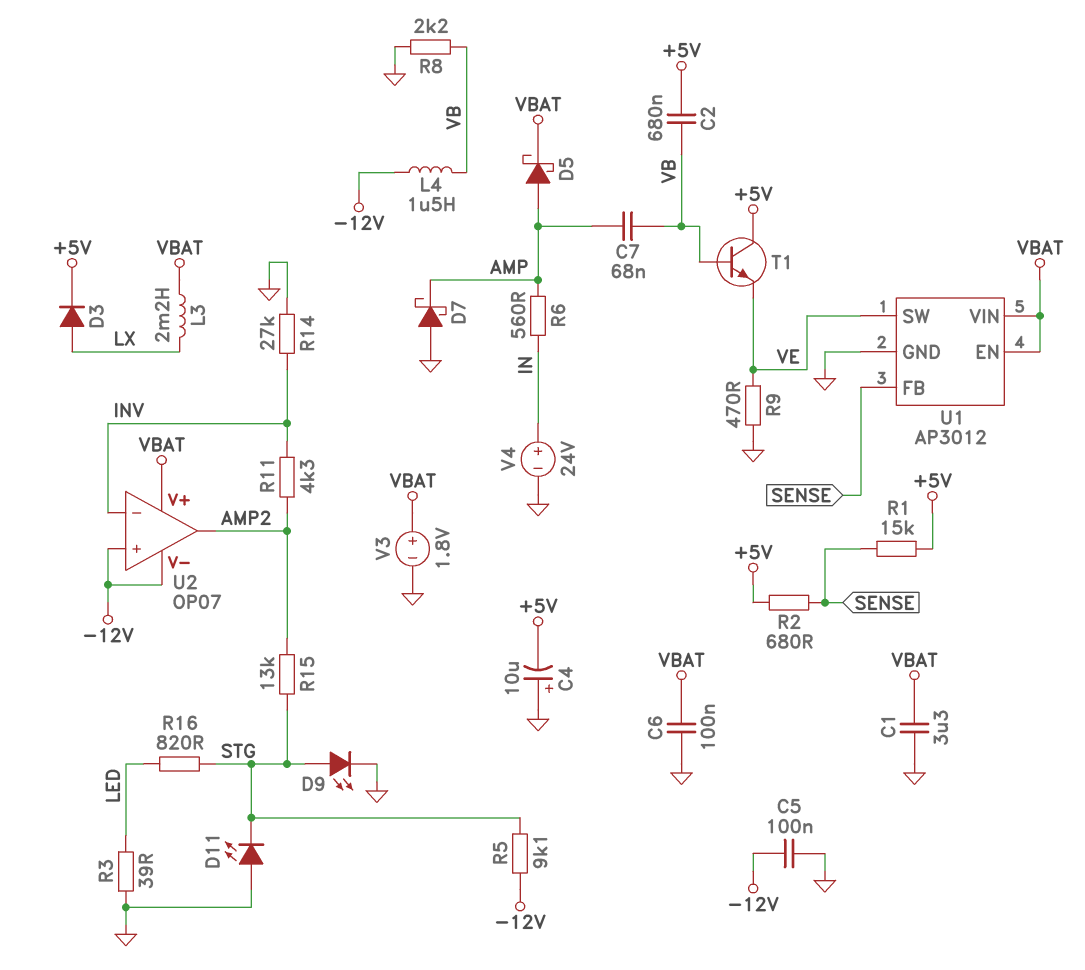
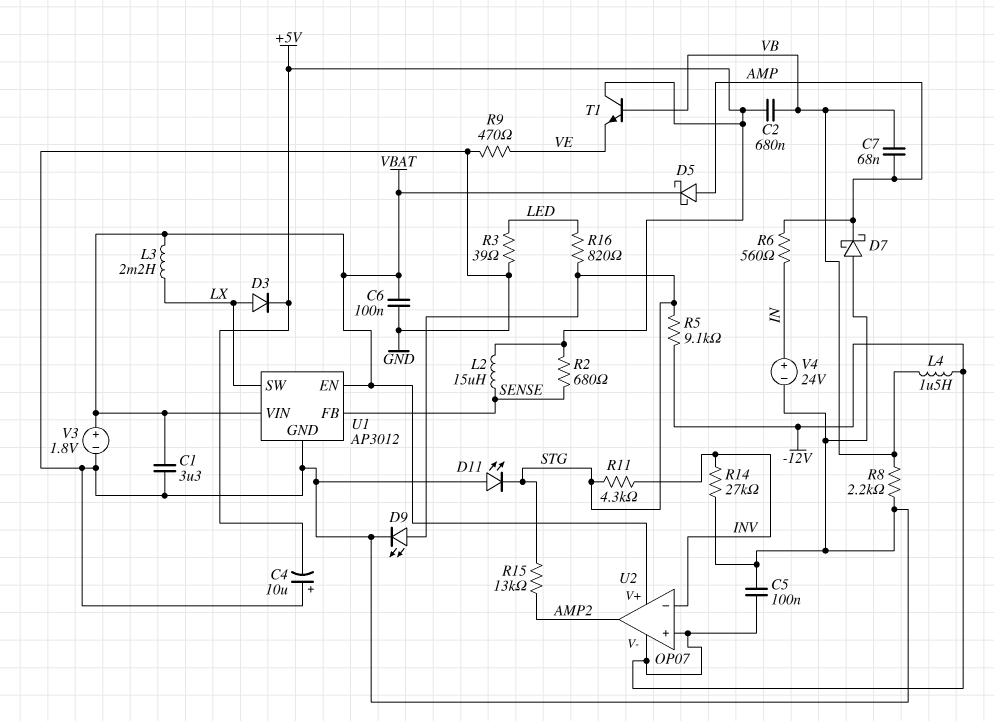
L2: none -> 15uH (+5V, SENSE)
R1: 15k (+5V, SENSE) -> none
R11: 4.3k (AMP2, INV) -> 4.3k (INV, STG)
U1 pin SW: VE -> LX

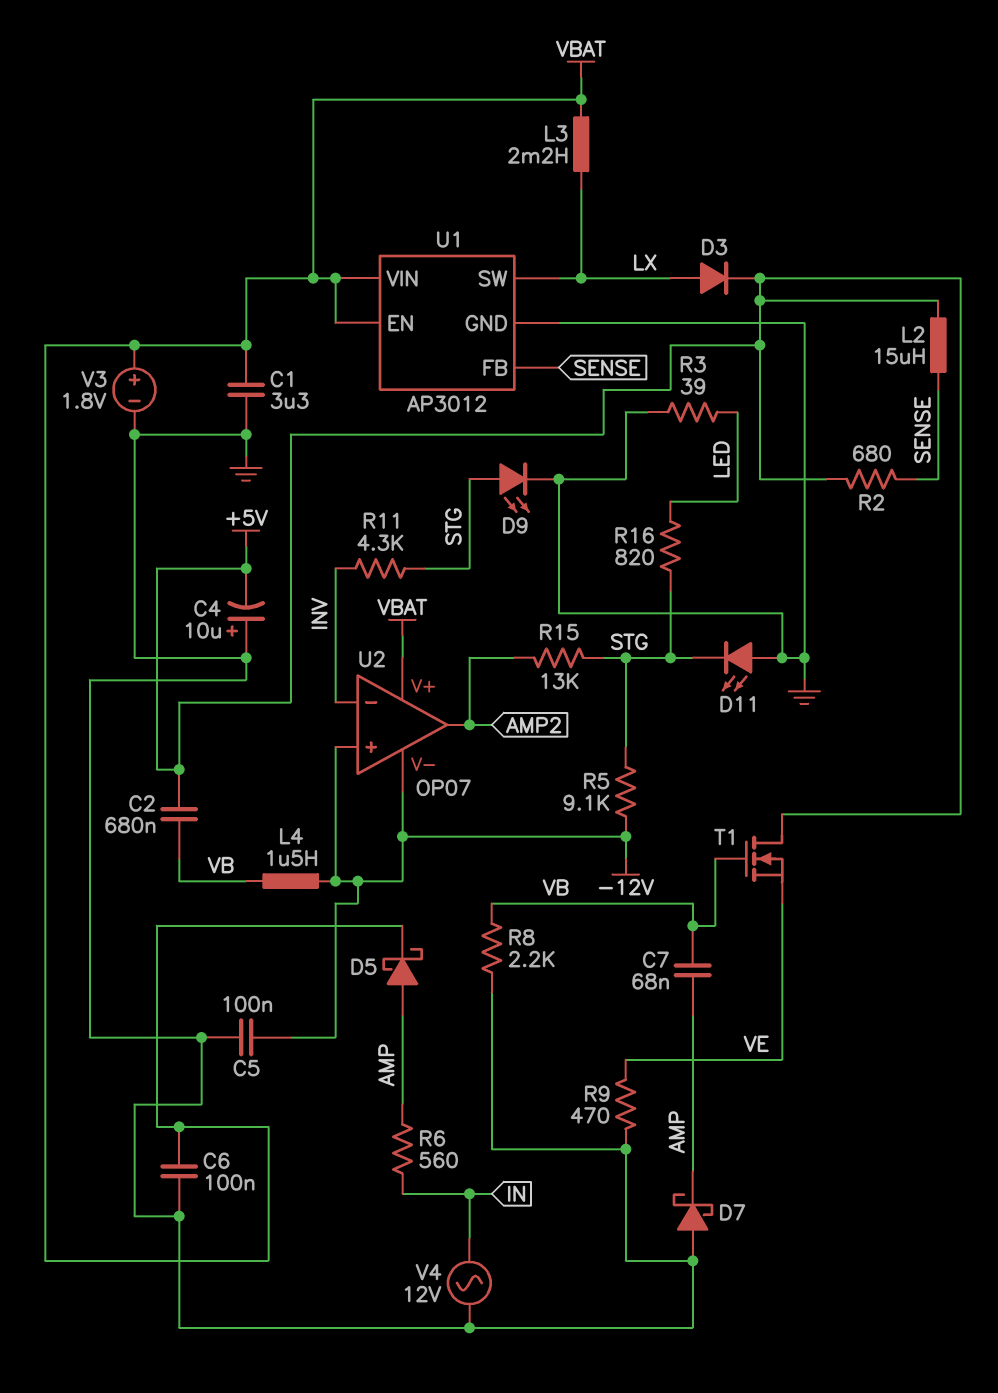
R14: 27k (GND, INV) -> none
T1: NPN (B VB, C +5V, E VE) -> NMOS (G VB, D +5V, S VE)
V4: 24V (plus IN, minus GND) -> AC 12V (GND, IN)

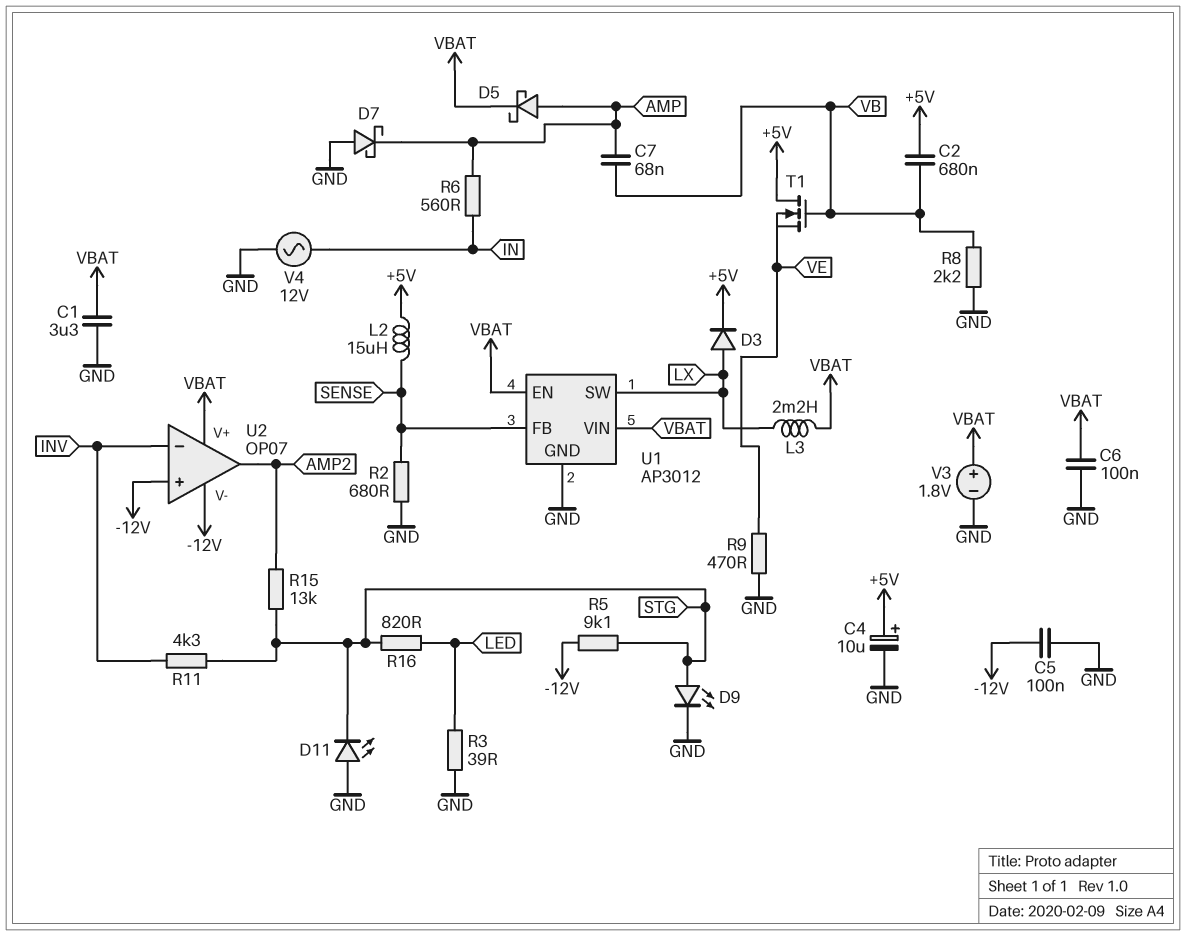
C4: 10uF (plus GND, minus +5V) -> 10uF (plus +5V, minus GND)
L4: 1.5uH (-12V, VB) -> none
R2: 680 (+5V, SENSE) -> 680 (GND, SENSE)

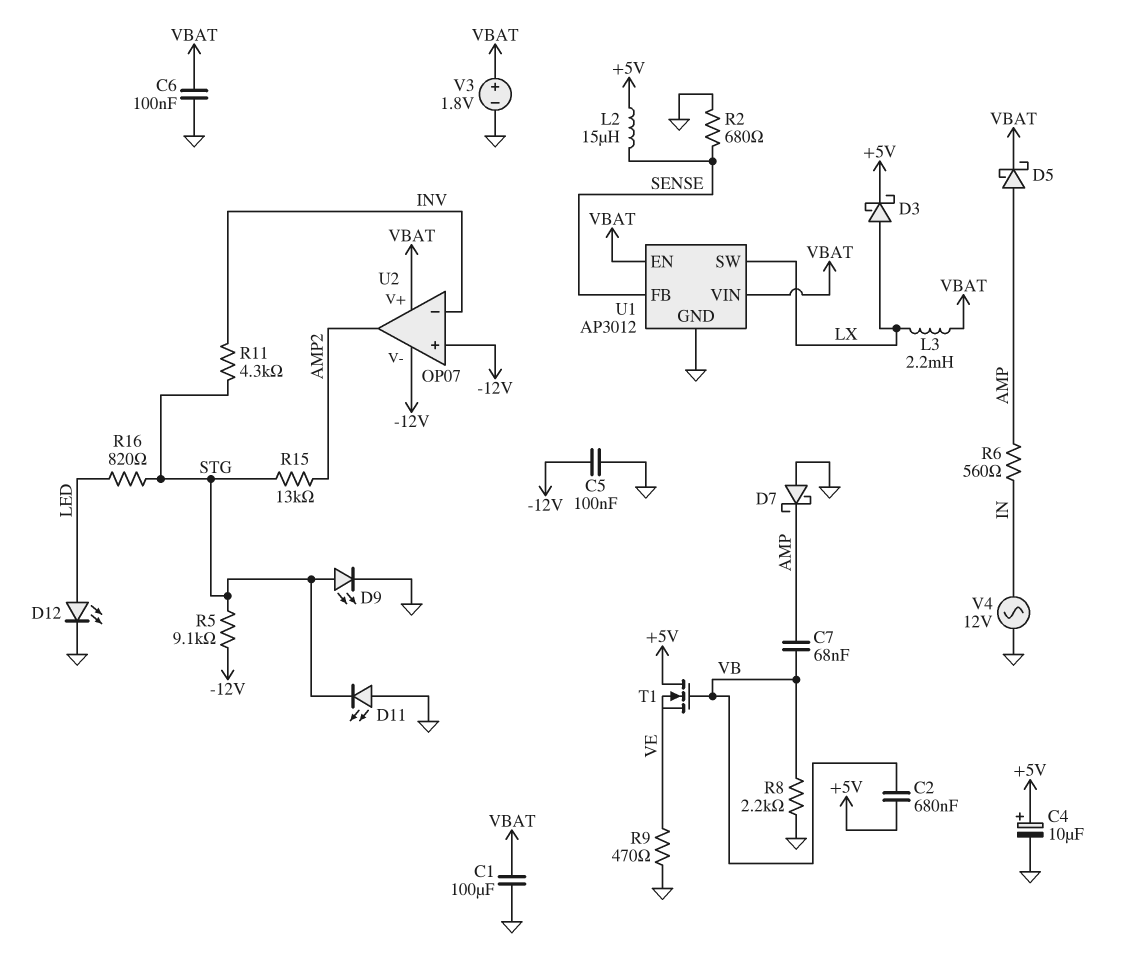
C1: 3.3uF (GND, VBAT) -> 100uF (GND, VBAT)
D3: diode (A LX, K +5V) -> schottky (A LX, K +5V)
D12: none -> LED (A LED, K GND)
R3: 39 (GND, LED) -> none

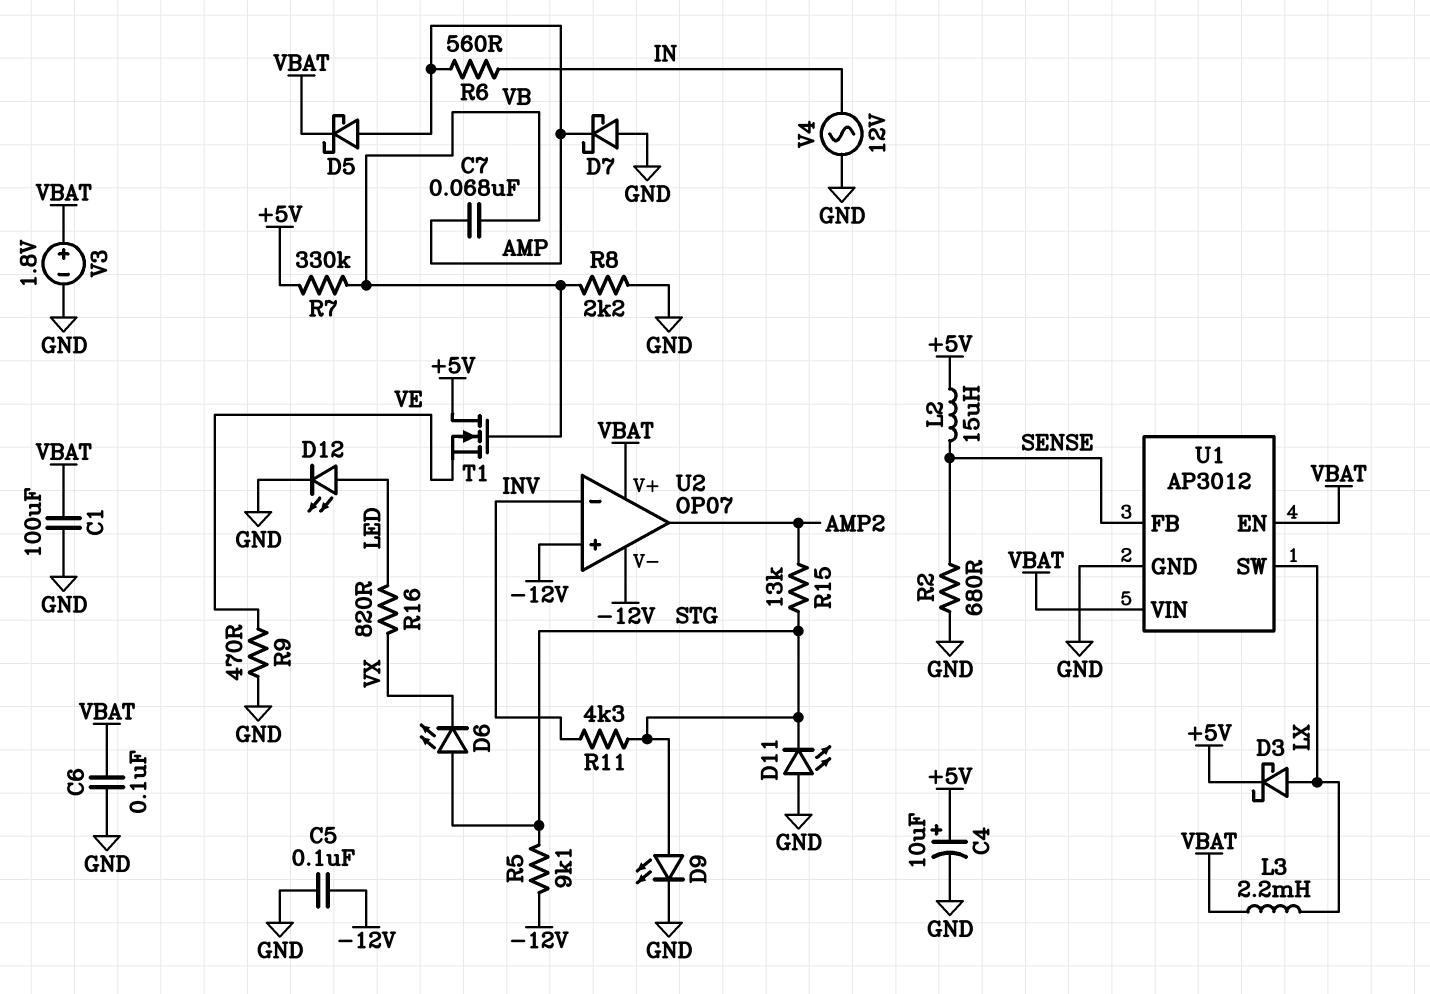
C2: 680nF (+5V, VB) -> none
D6: none -> LED (A STG, K VX)
R7: none -> 330k (+5V, VB)
R16: 820 (LED, STG) -> 820 (LED, VX)

